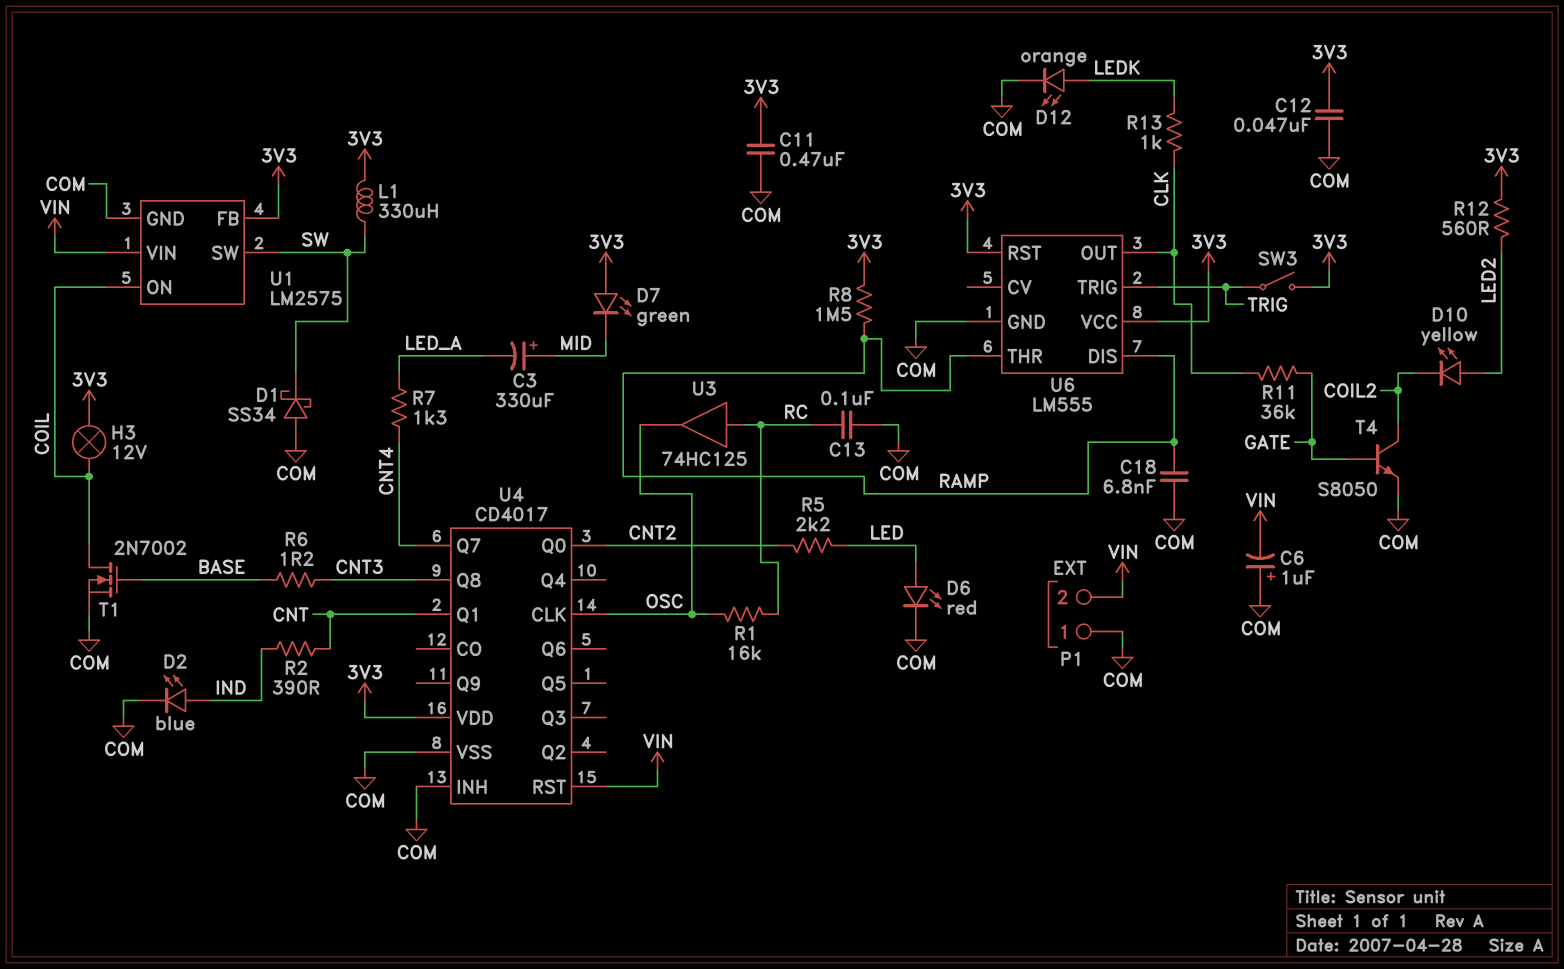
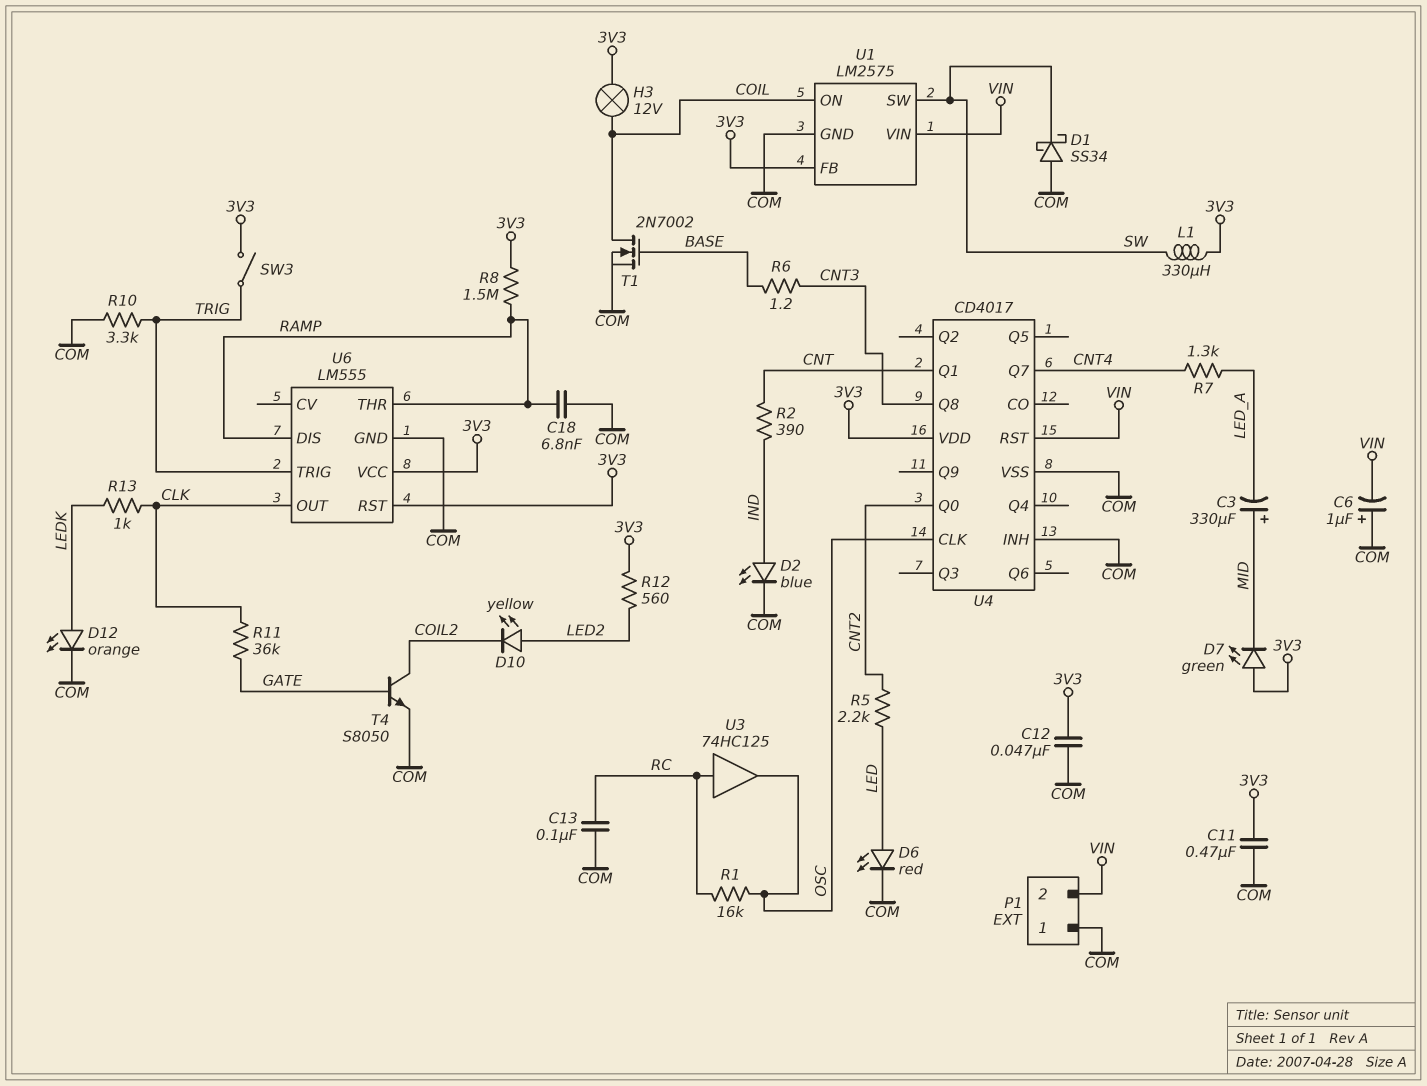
R10: none -> 3.3k (COM, TRIG)

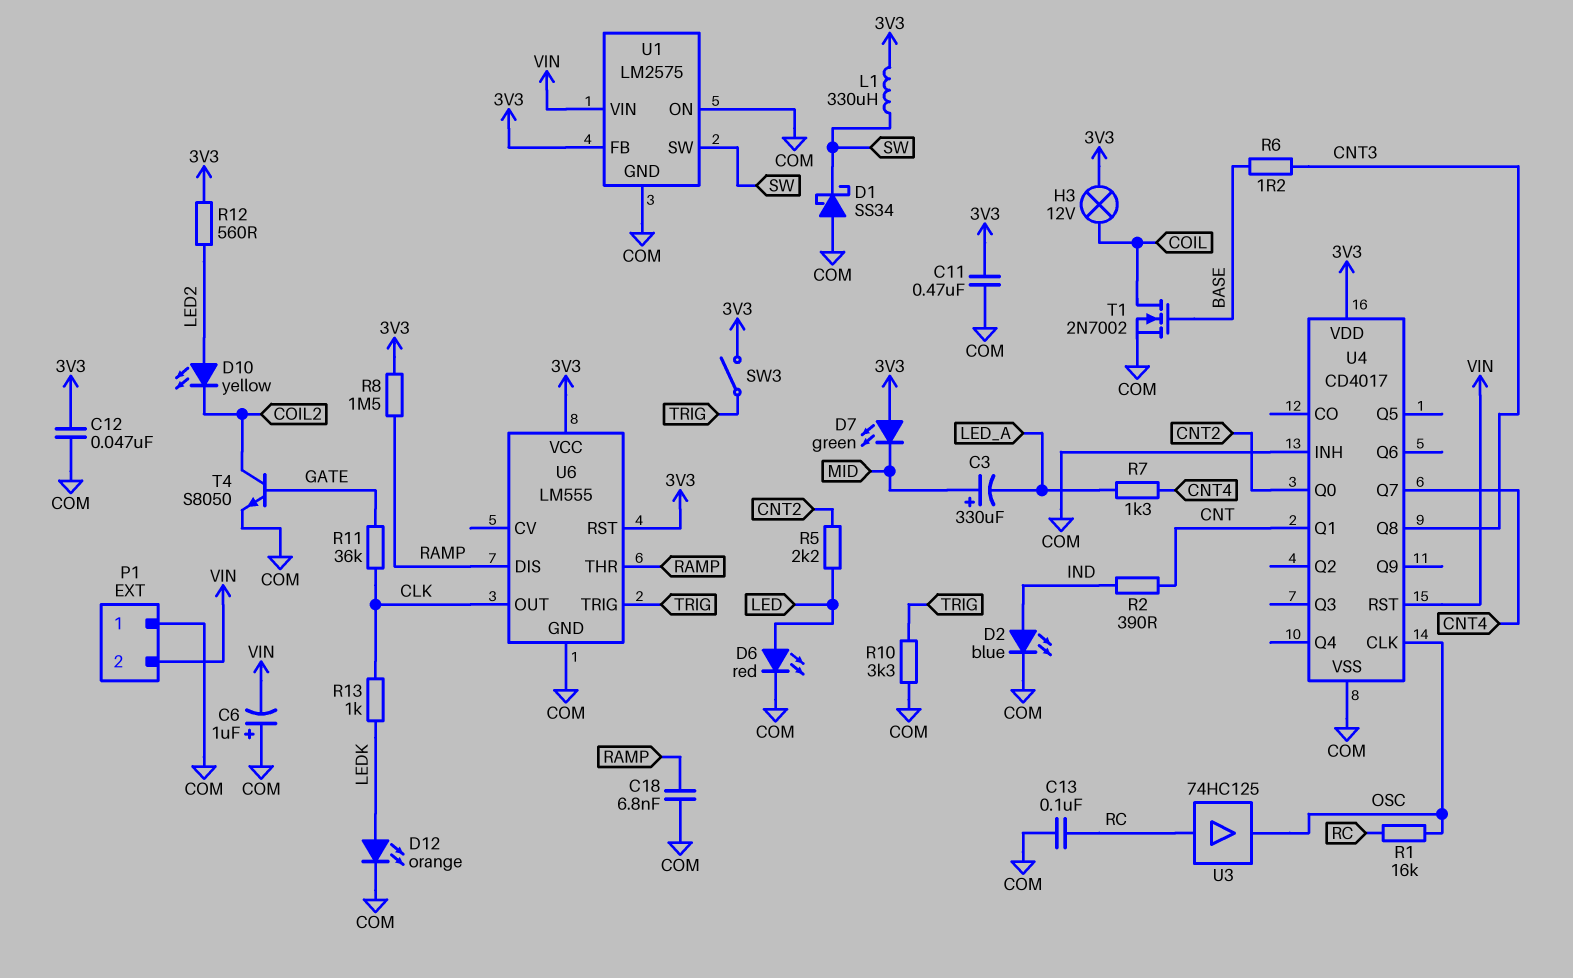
U1 pin ON: COIL -> COM

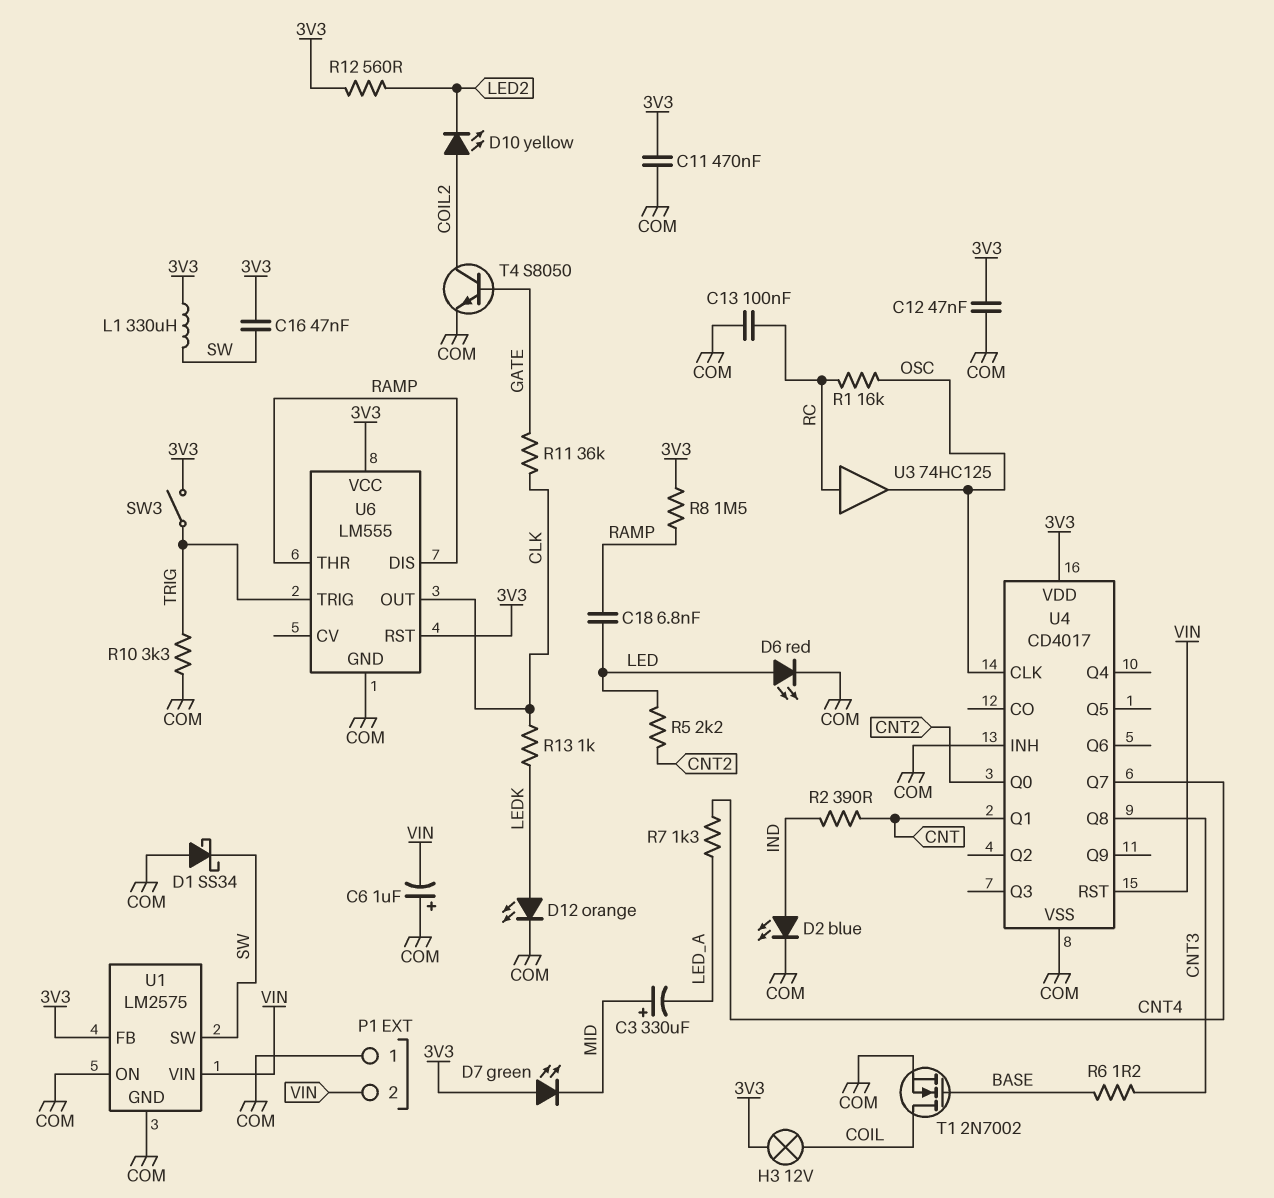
C16: none -> 47nF (3V3, SW)
C18: 6.8nF (COM, RAMP) -> 6.8nF (LED, RAMP)
D10: LED yellow (A LED2, K COIL2) -> LED yellow (A COIL2, K LED2)

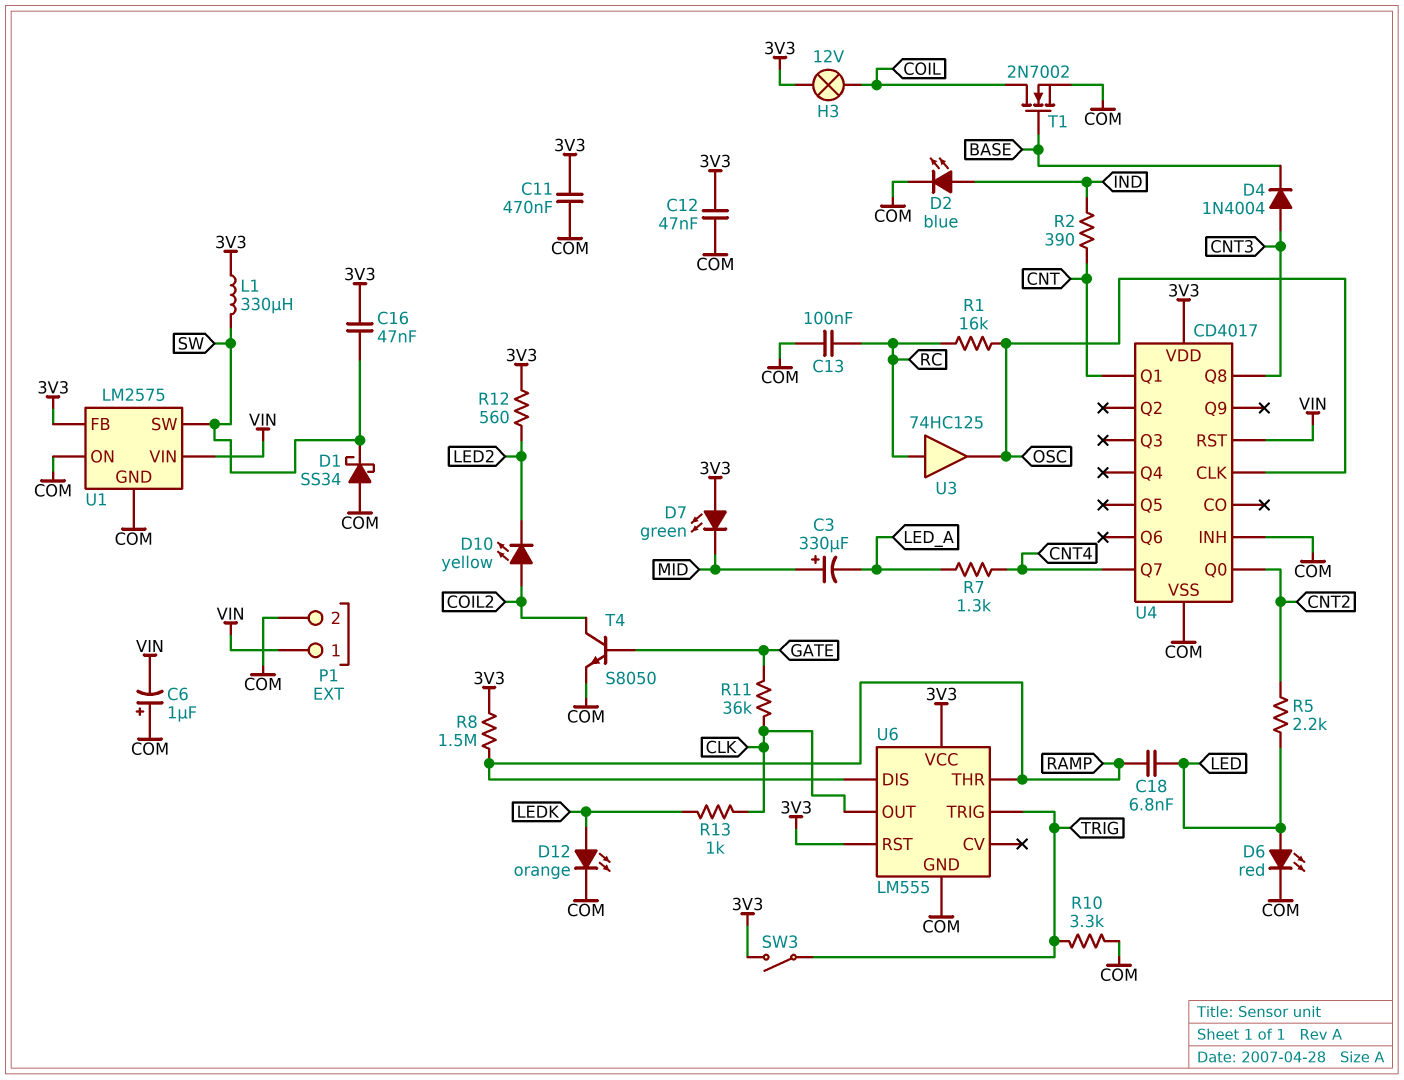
D4: none -> diode 1N4004 (A CNT3, K BASE)
P1 pin 1: COM -> VIN
P1 pin 2: VIN -> COM
R6: 1.2 (BASE, CNT3) -> none

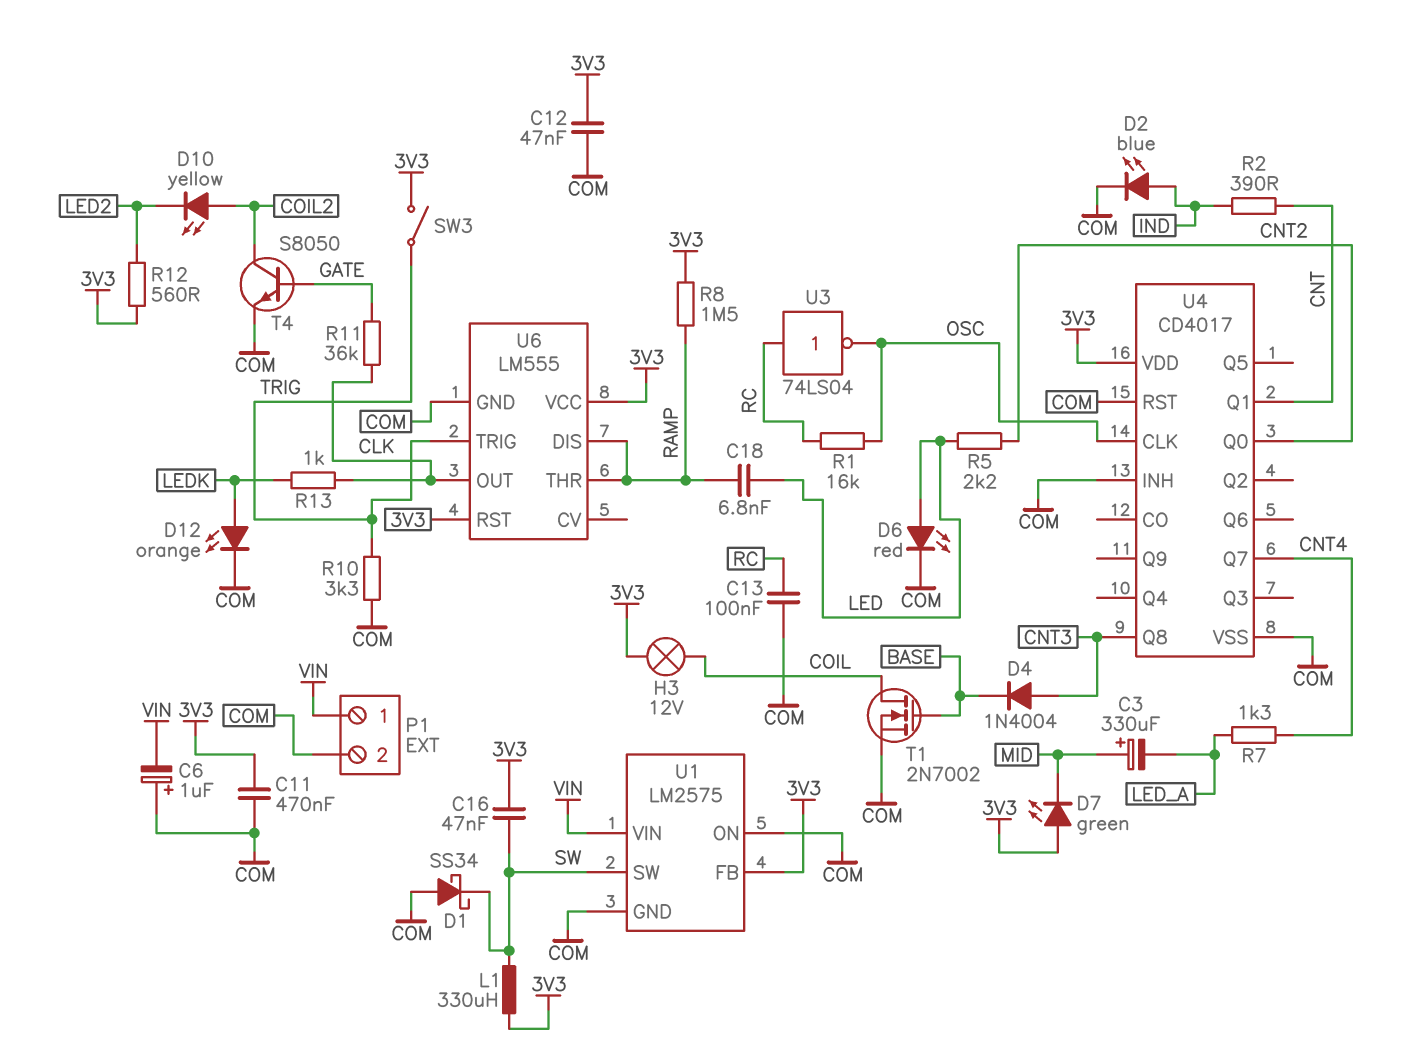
U3: buffer 74HC125 (in RC, out OSC) -> NOT 74LS04 (in RC, out OSC)
U4 pin RST: VIN -> COM

